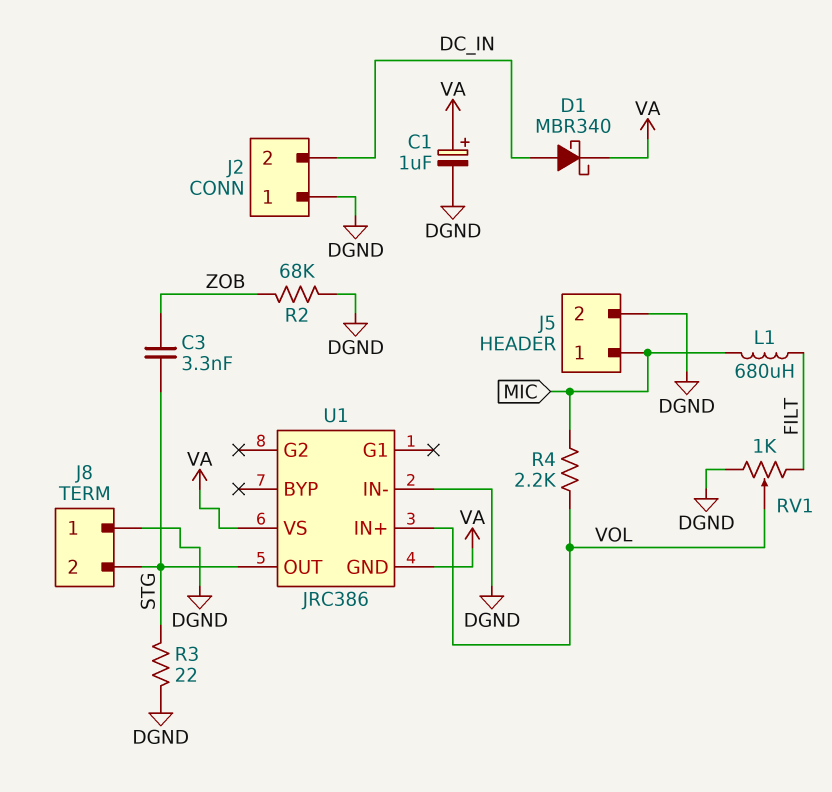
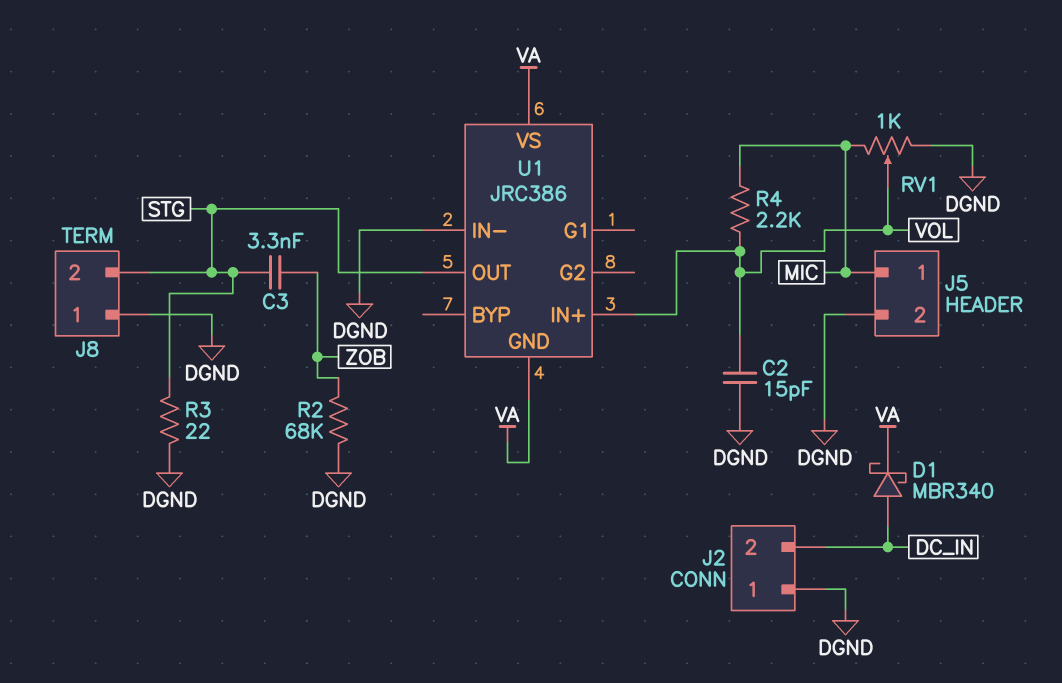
C1: 1uF (plus VA, minus DGND) -> none
C2: none -> 15pF (DGND, VOL)
L1: 680uH (FILT, MIC) -> none
RV1: 1k (DGND, FILT, wiper VOL) -> 1k (DGND, MIC, wiper VOL)

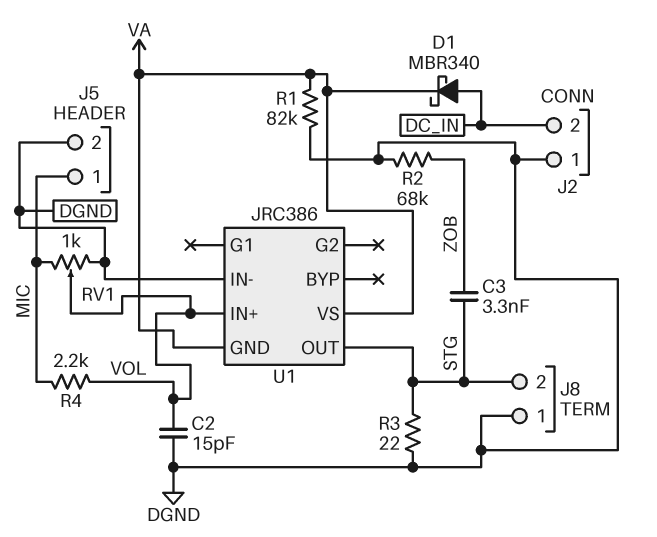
R1: none -> 82k (DGND, VA)

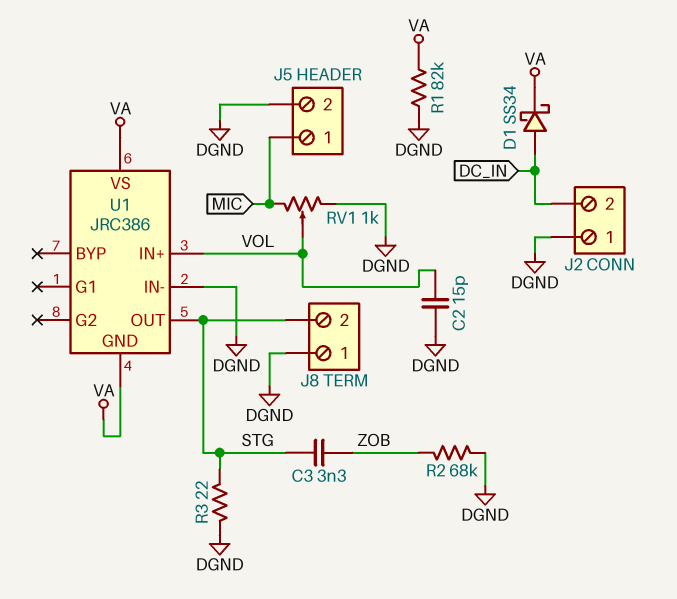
D1: schottky MBR340 (A DC_IN, K VA) -> schottky SS34 (A DC_IN, K VA)
R4: 2.2k (MIC, VOL) -> none

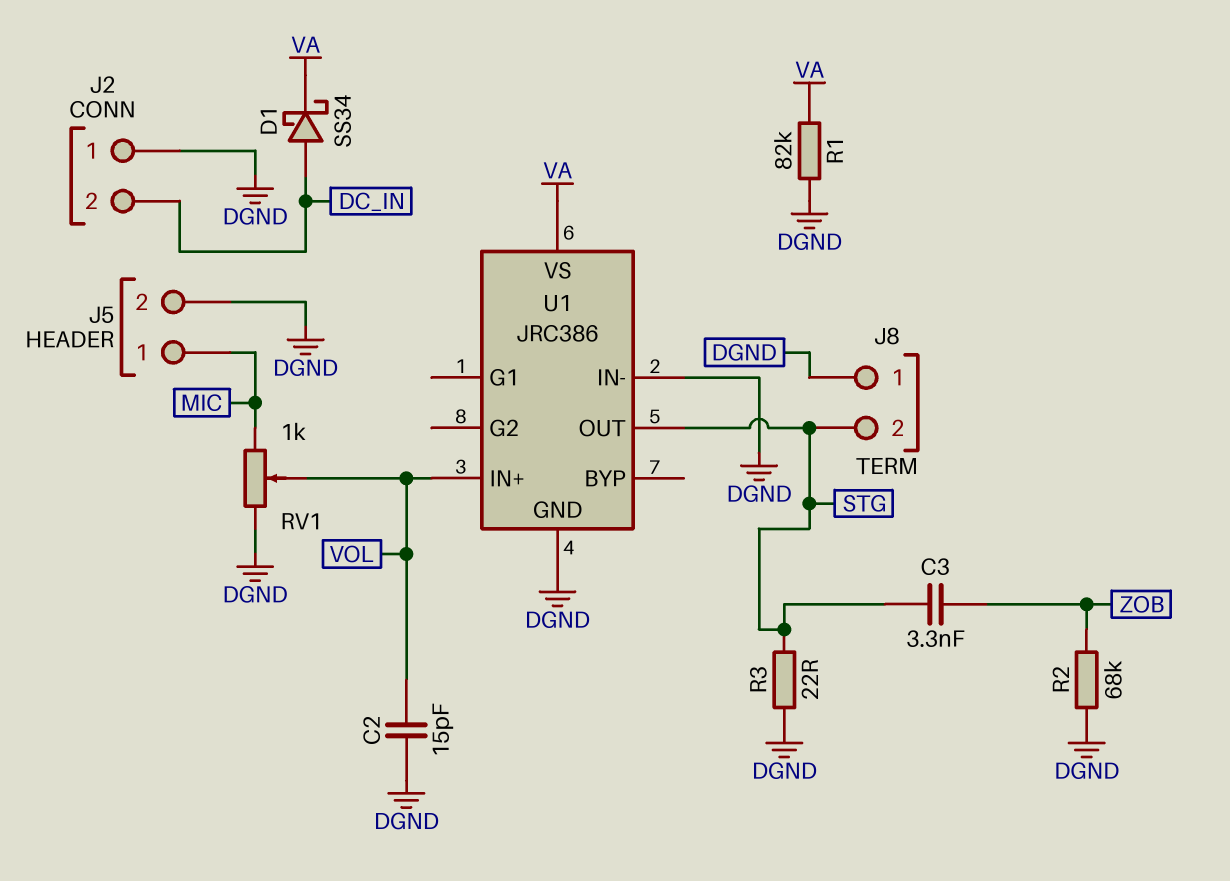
U1 pin GND: VA -> DGND

